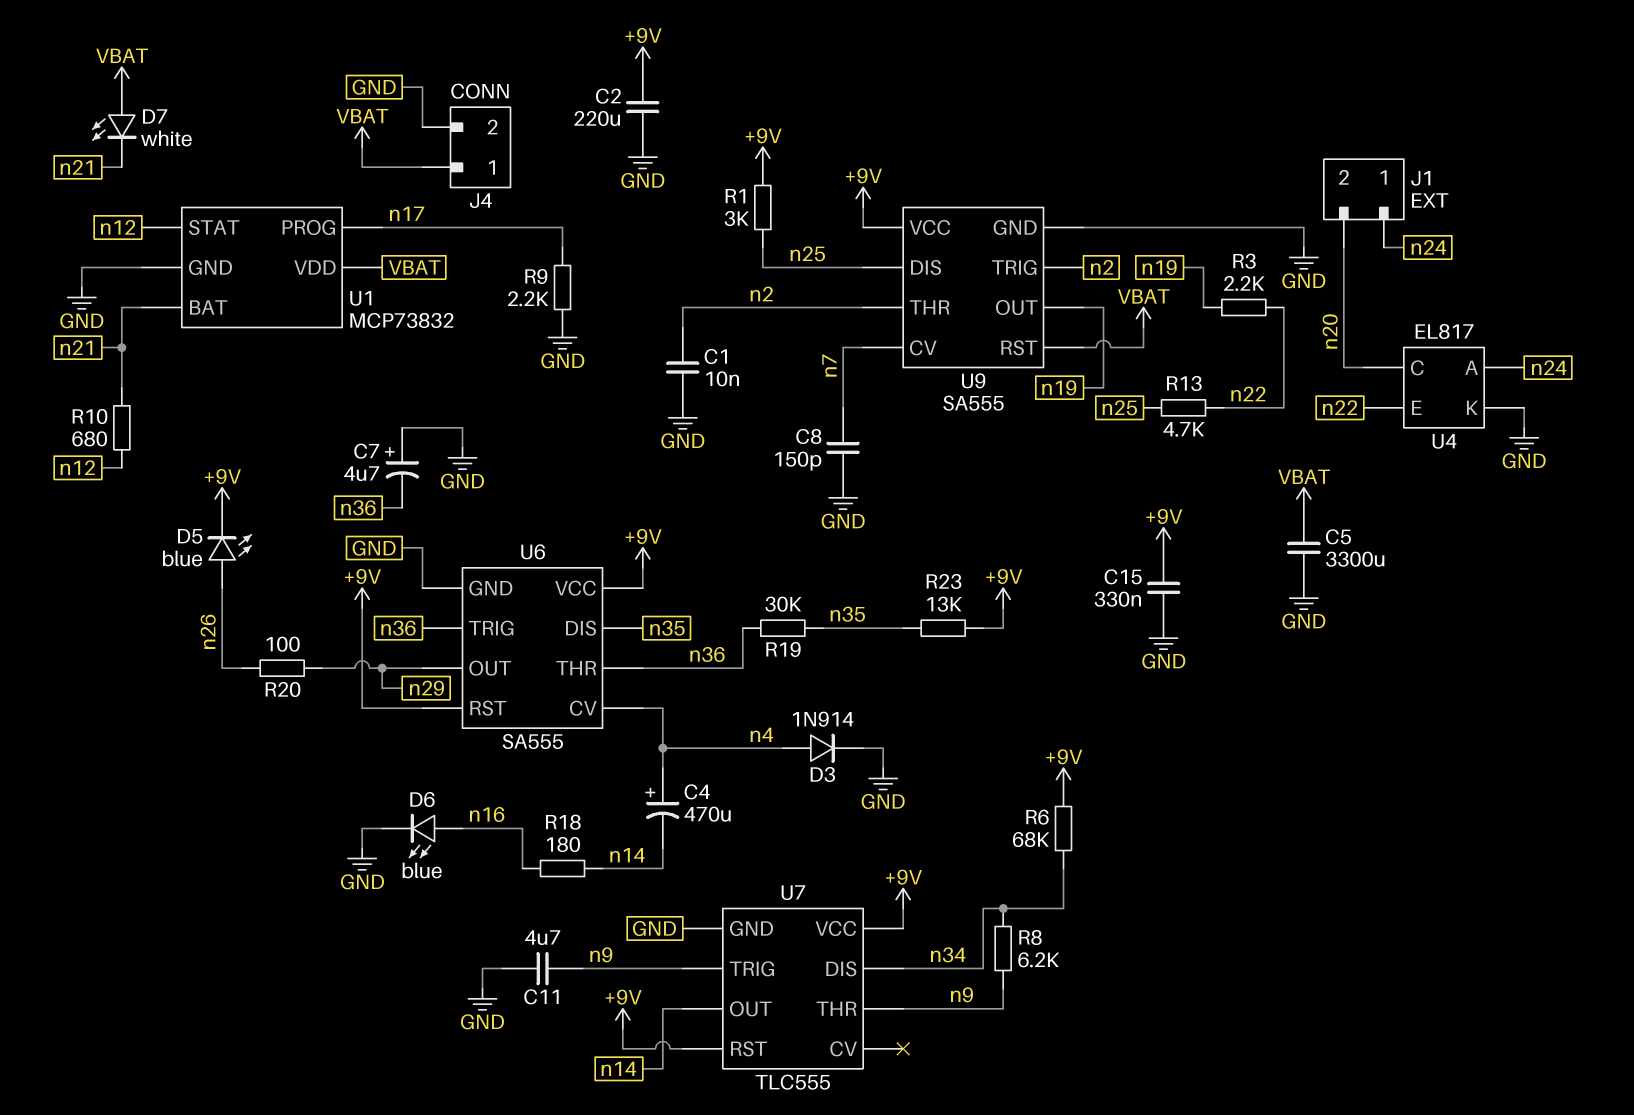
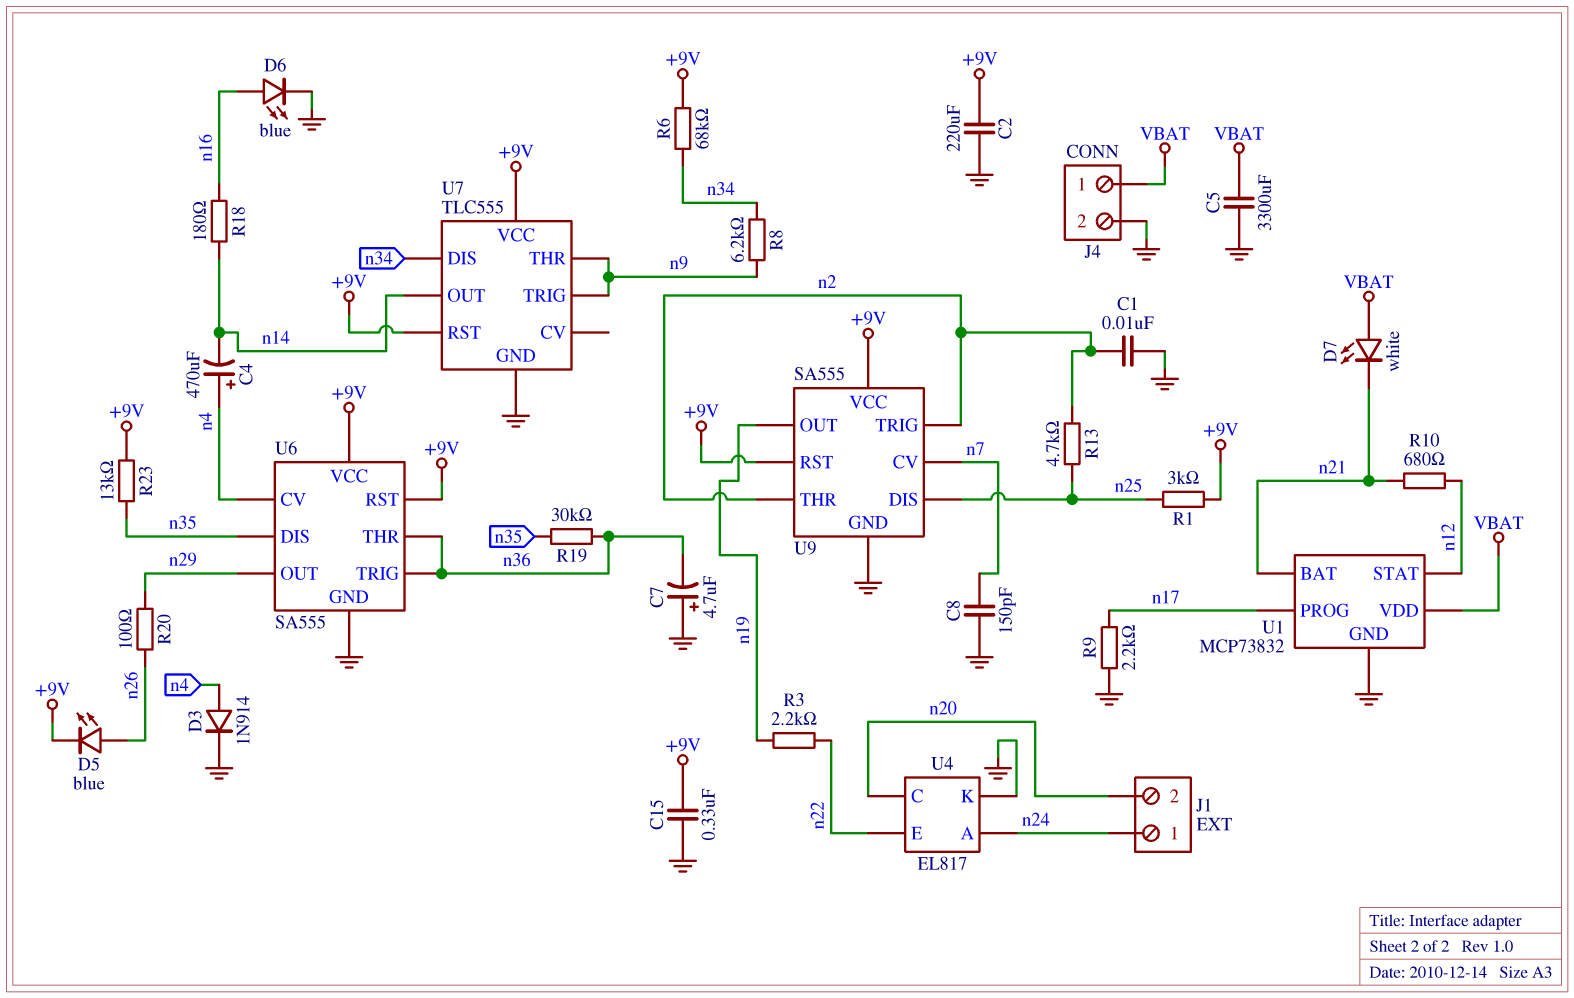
C11: 4.7uF (GND, n9) -> none
R13: 4.7k (n22, n25) -> 4.7k (n2, n25)
U9 pin RST: VBAT -> +9V

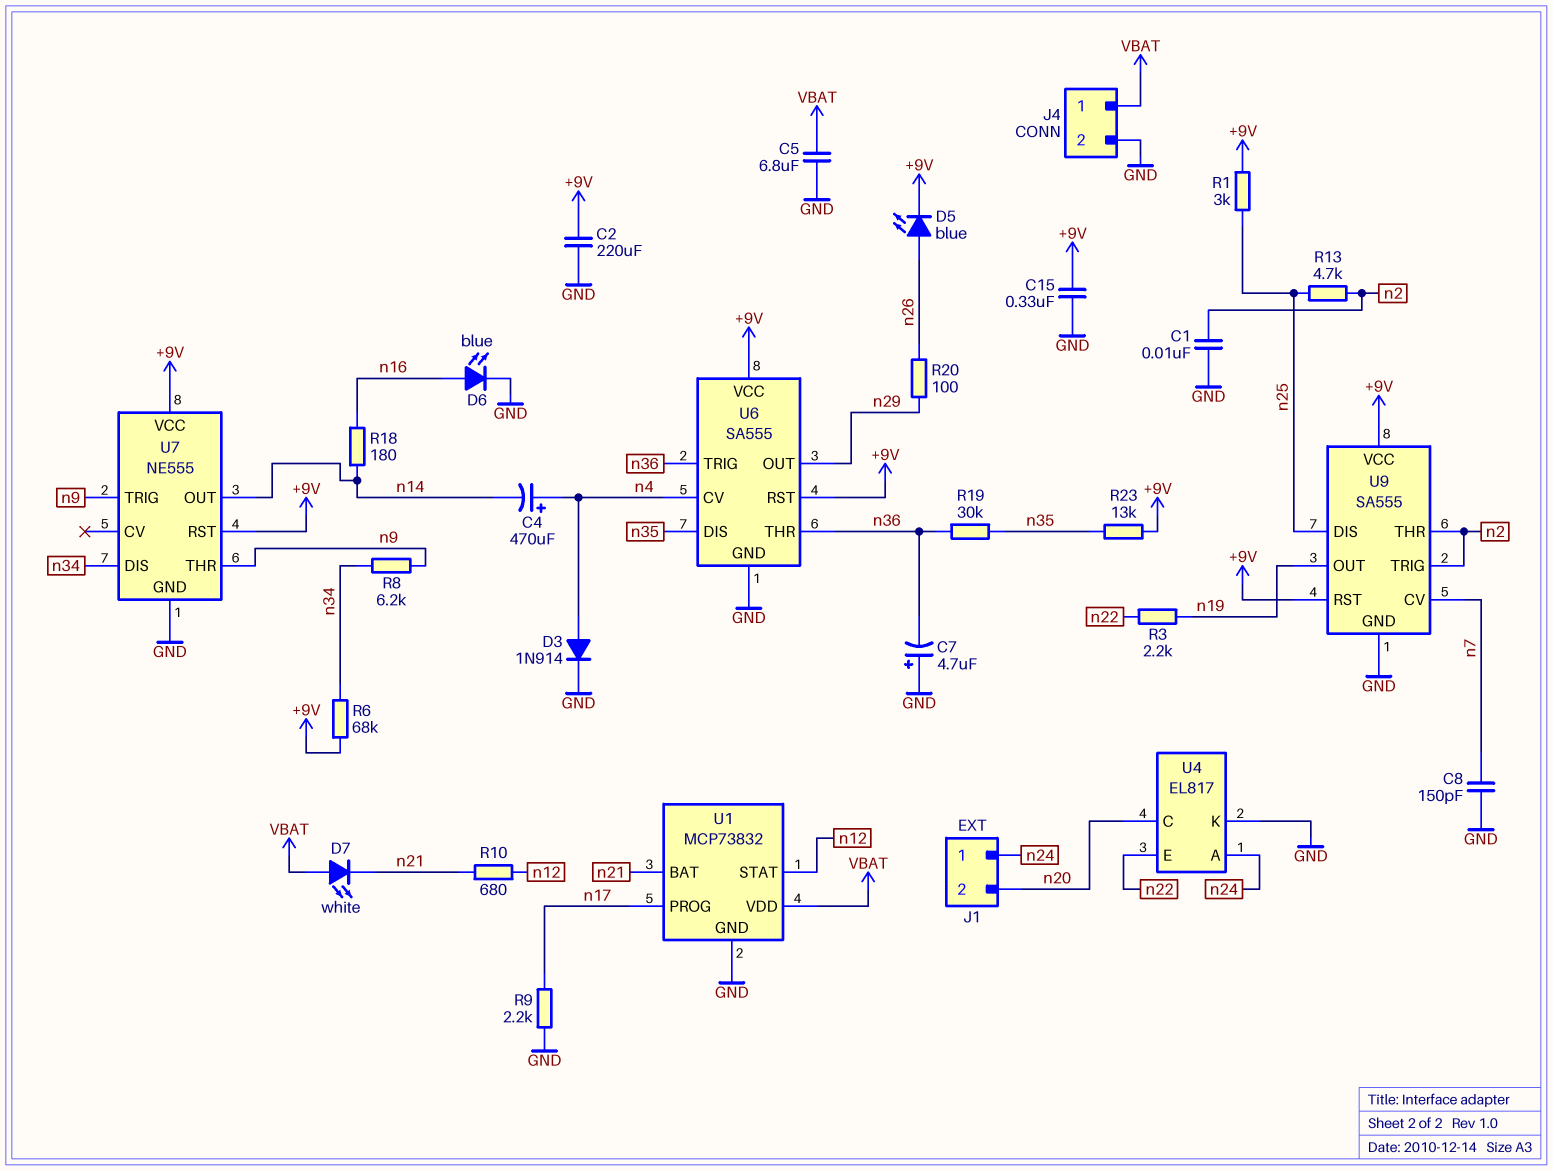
C5: 3300uF (GND, VBAT) -> 6.8uF (GND, VBAT)
U7: TLC555 -> NE555

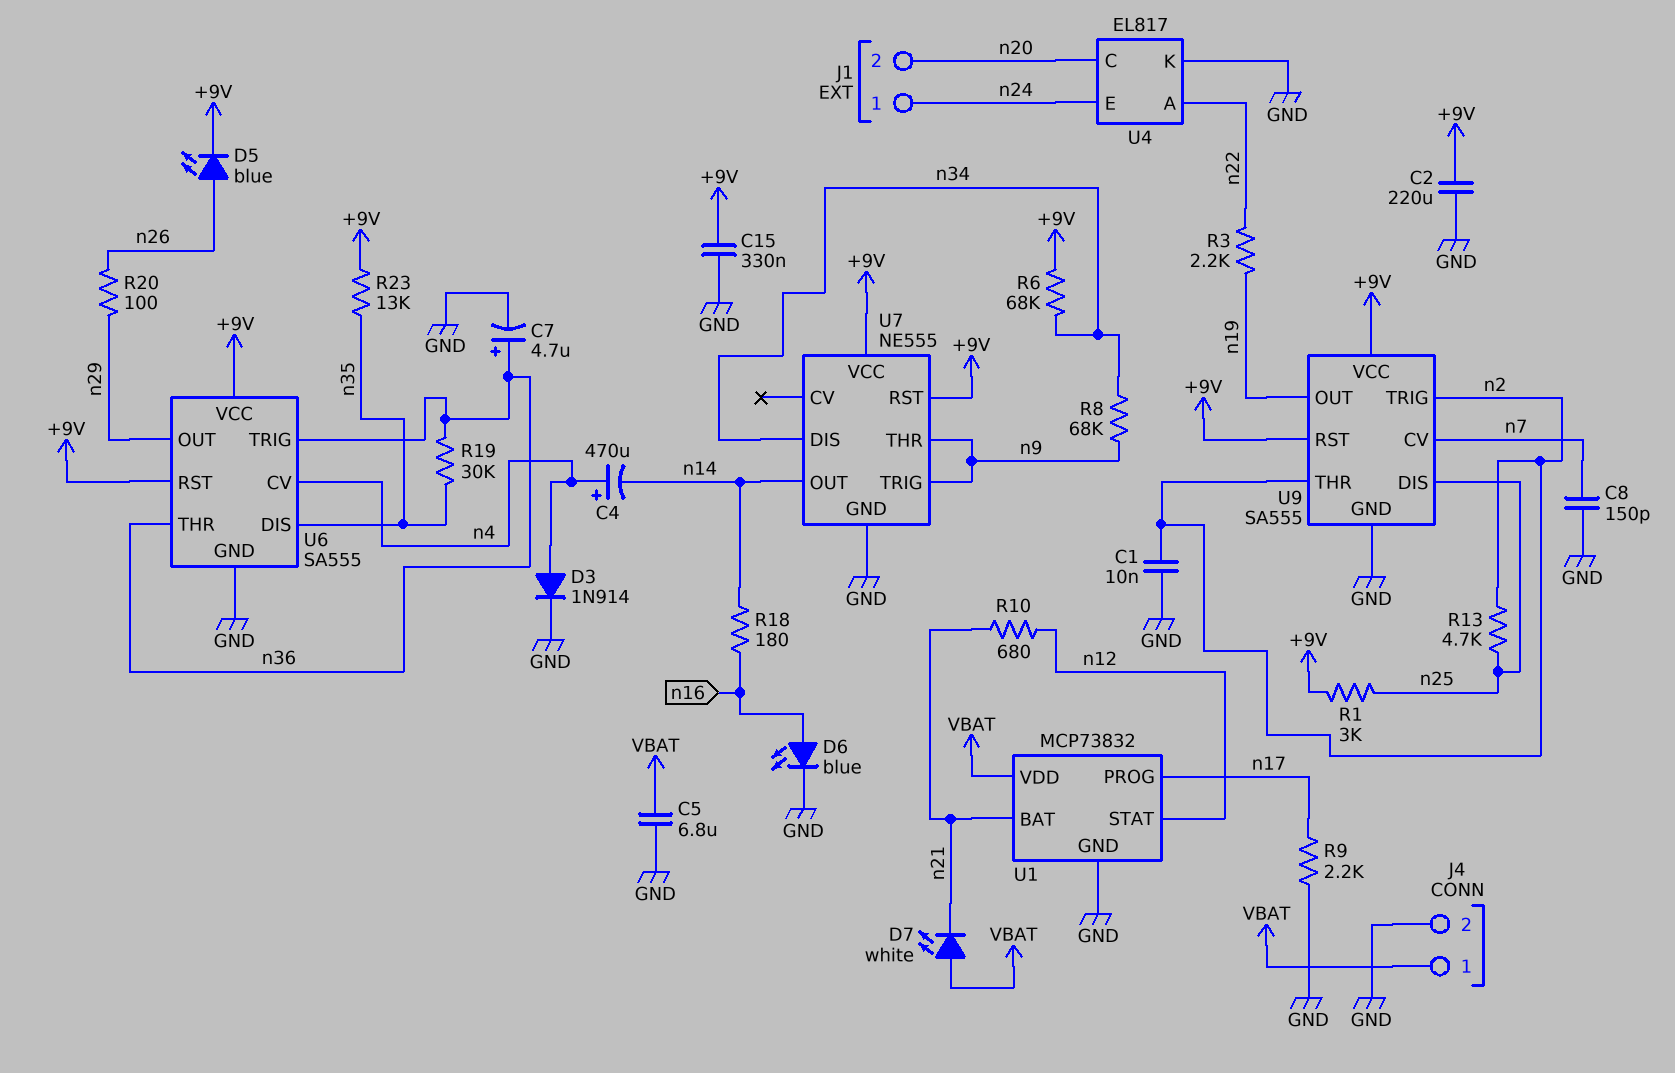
C7: 4.7uF (plus GND, minus n36) -> 4.7uF (plus n36, minus GND)
R8: 6.2k (n9, n34) -> 68k (n9, n34)
U4 pin A: n24 -> n22
U4 pin E: n22 -> n24

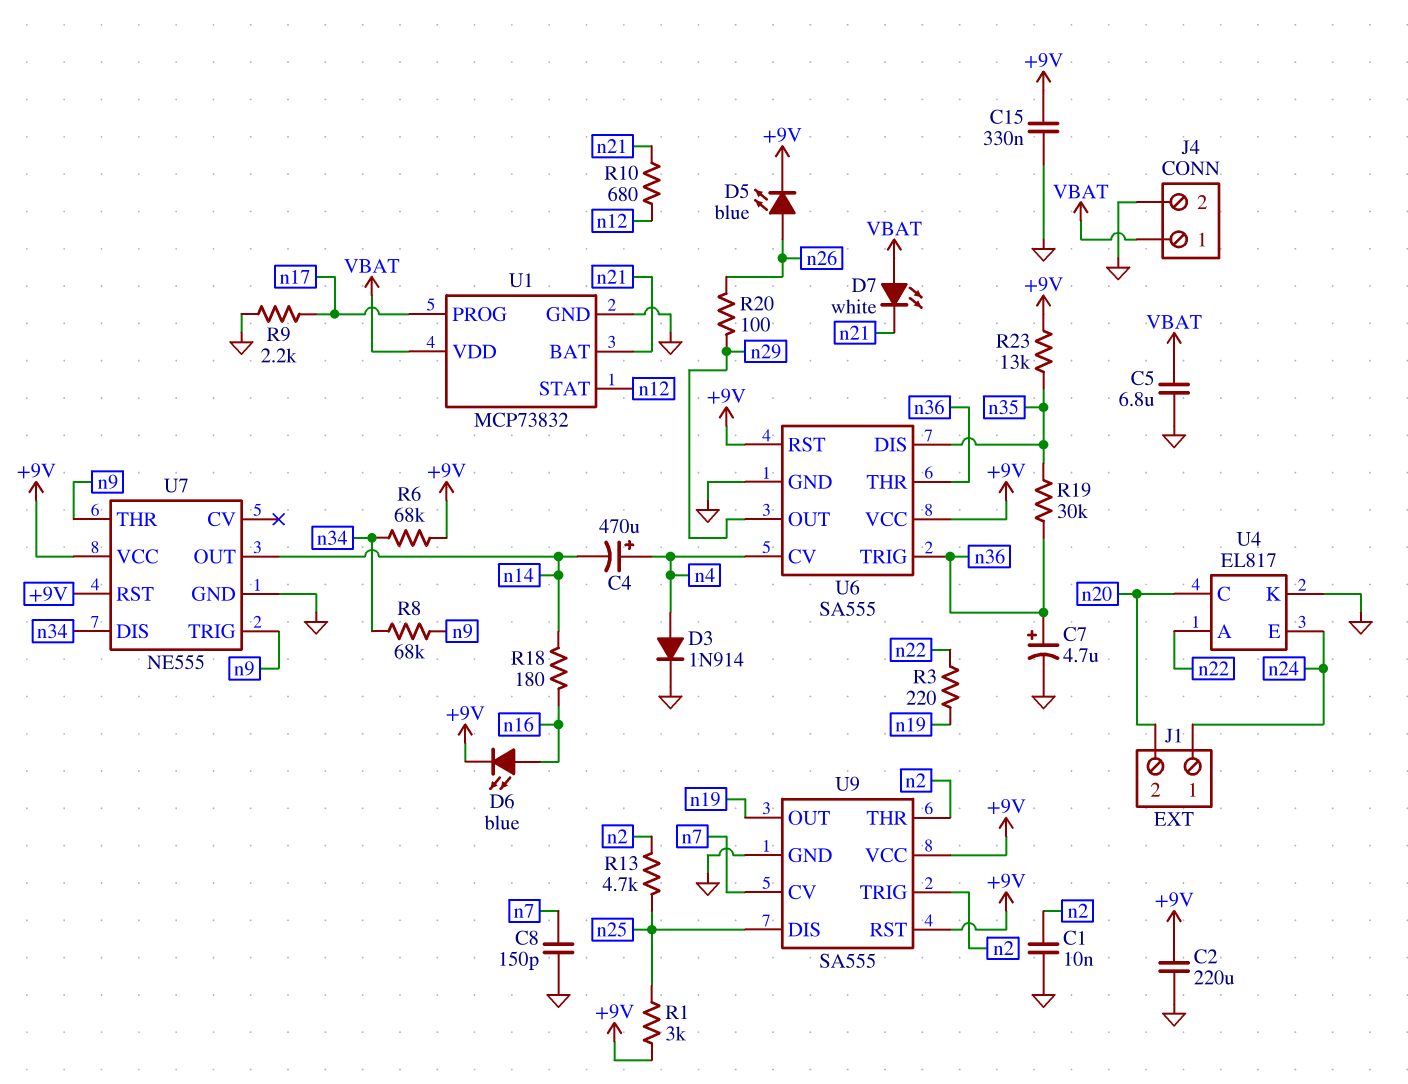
D6: LED blue (A n16, K GND) -> LED blue (A n16, K +9V)
R3: 2.2k (n19, n22) -> 220 (n19, n22)

